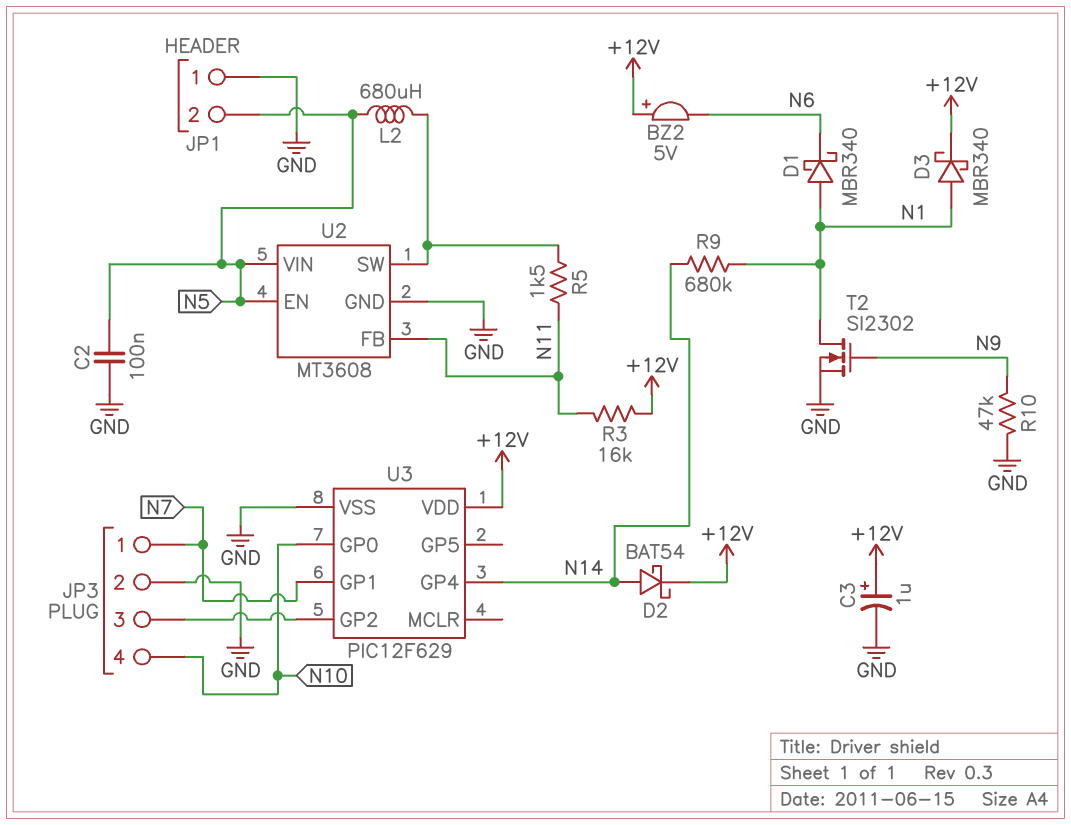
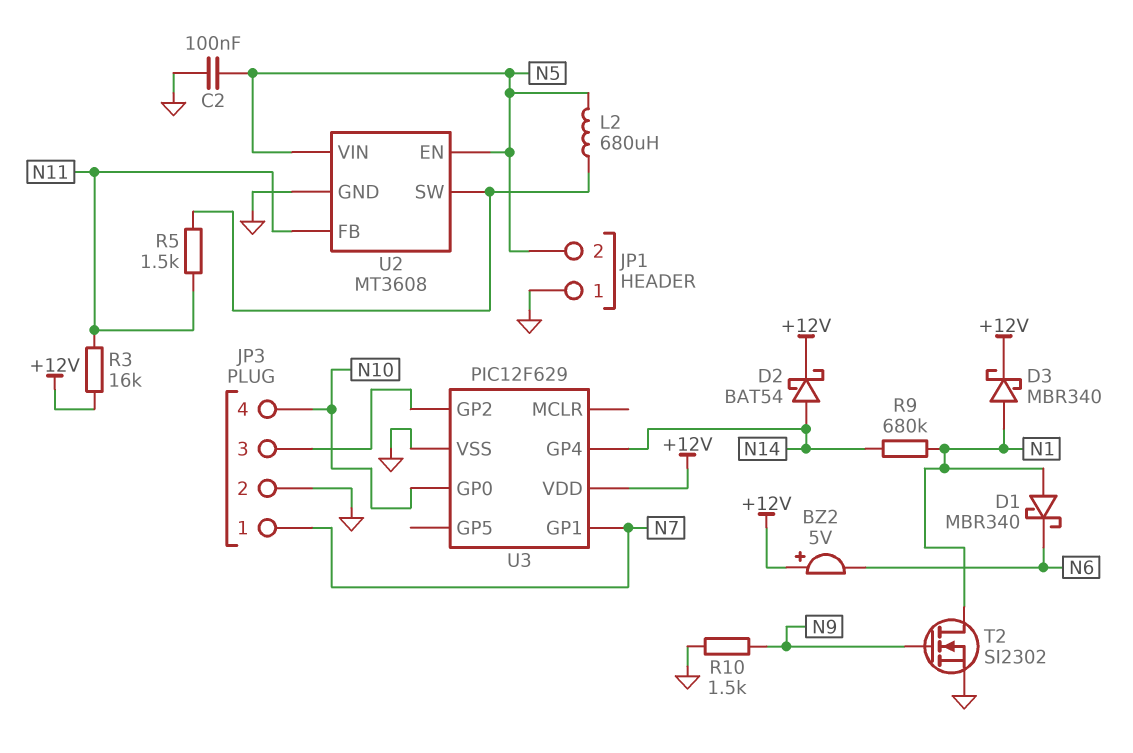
C3: 1uF (plus +12V, minus GND) -> none
R10: 47k (GND, N9) -> 1.5k (GND, N9)

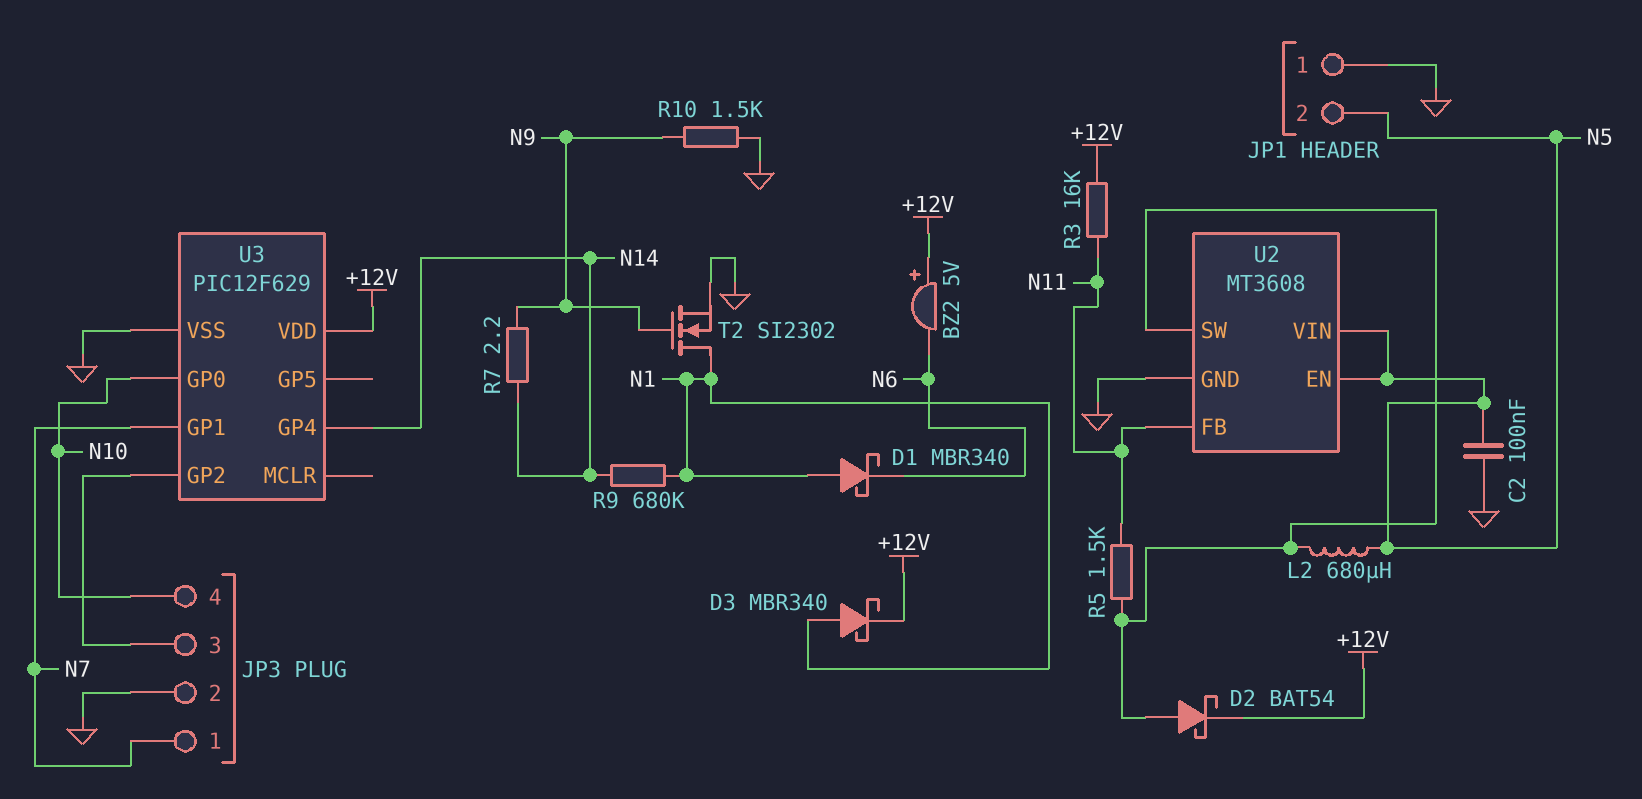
D2: schottky BAT54 (A N14, K +12V) -> schottky BAT54 (A U2/SW, K +12V)
R7: none -> 2.2 (N9, N14)

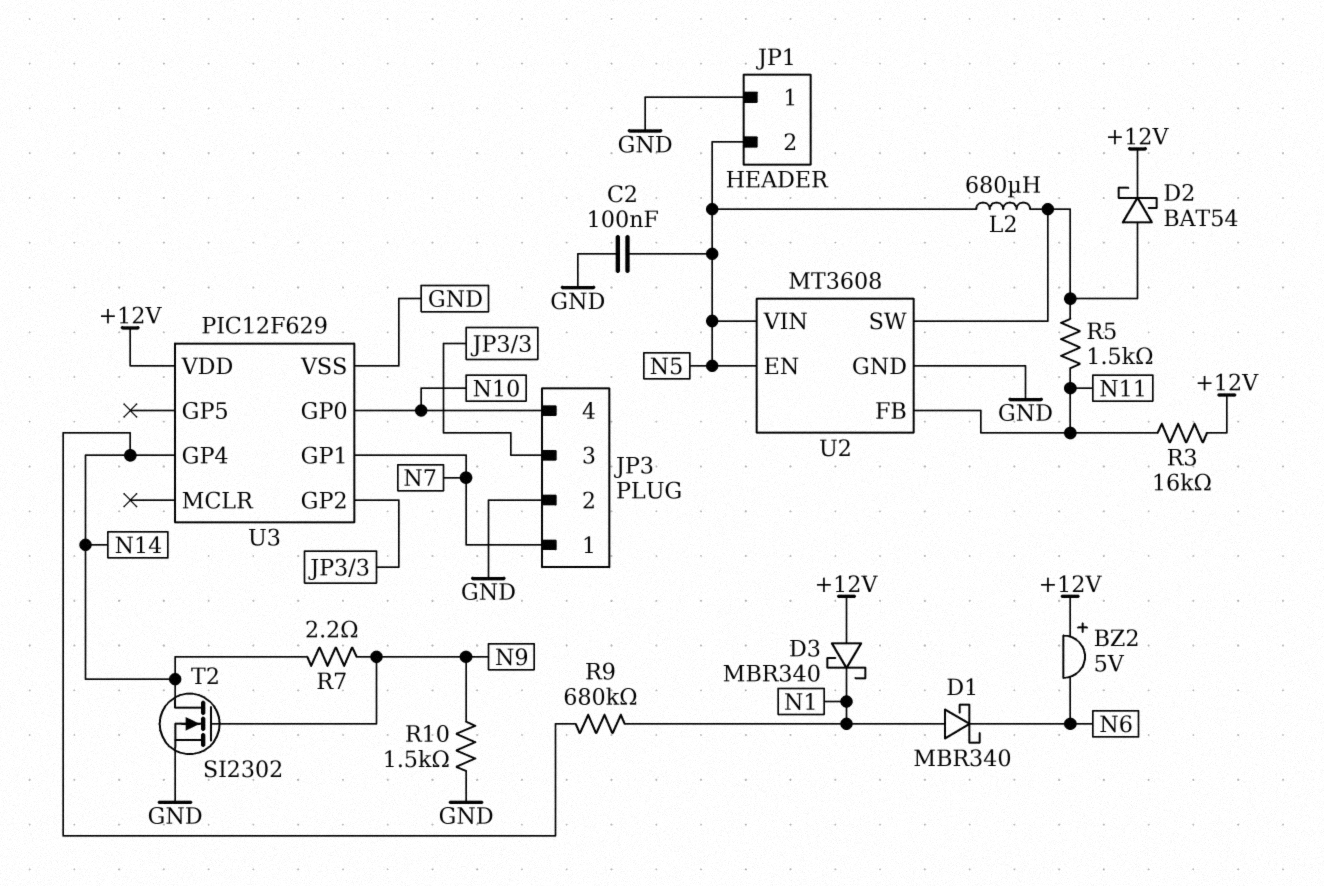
D3: schottky MBR340 (A N1, K +12V) -> schottky MBR340 (A +12V, K N1)
T2: NMOS SI2302 (G N9, D N1, S GND) -> NMOS SI2302 (G N9, D N14, S GND)

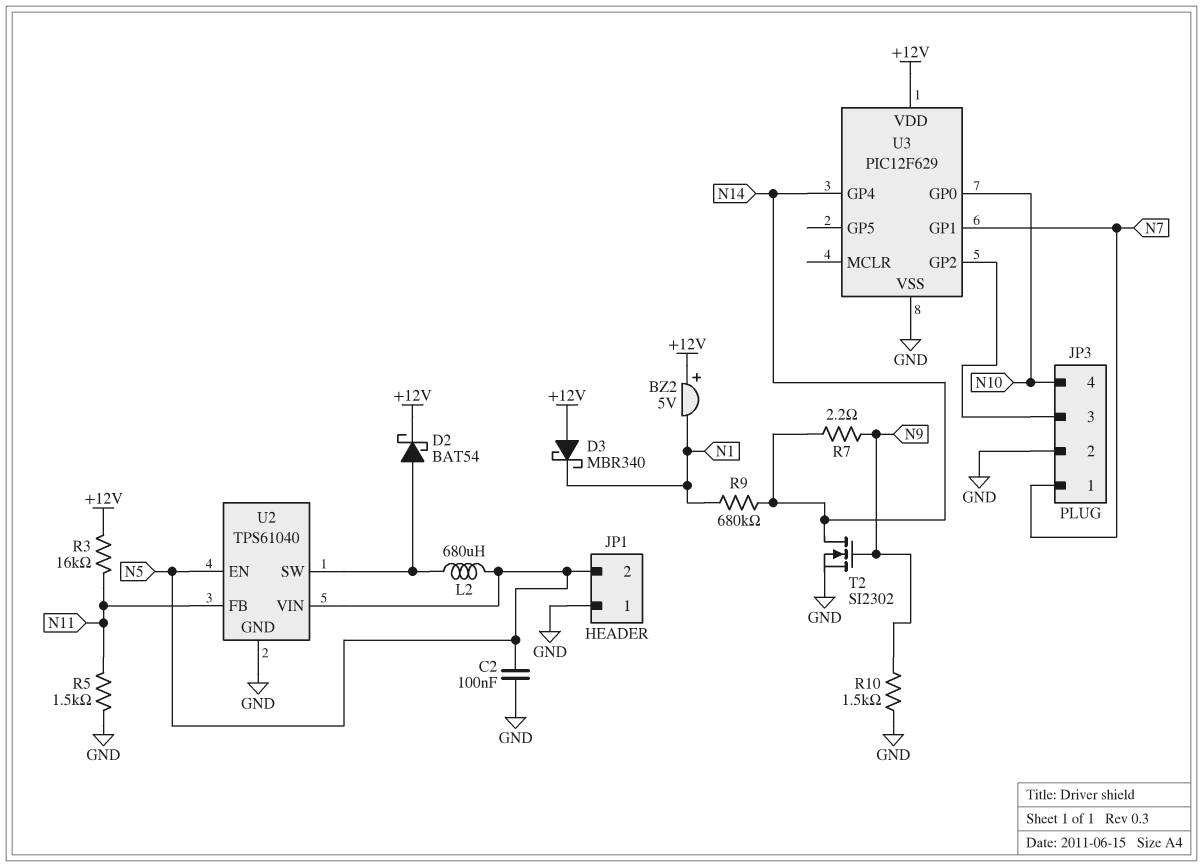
BZ2: buzzer 5V (plus +12V, minus N6) -> buzzer 5V (plus +12V, minus N1)
D1: schottky MBR340 (A N1, K N6) -> none
R5: 1.5k (N11, U2/SW) -> 1.5k (GND, N11)
U2: MT3608 -> TPS61040

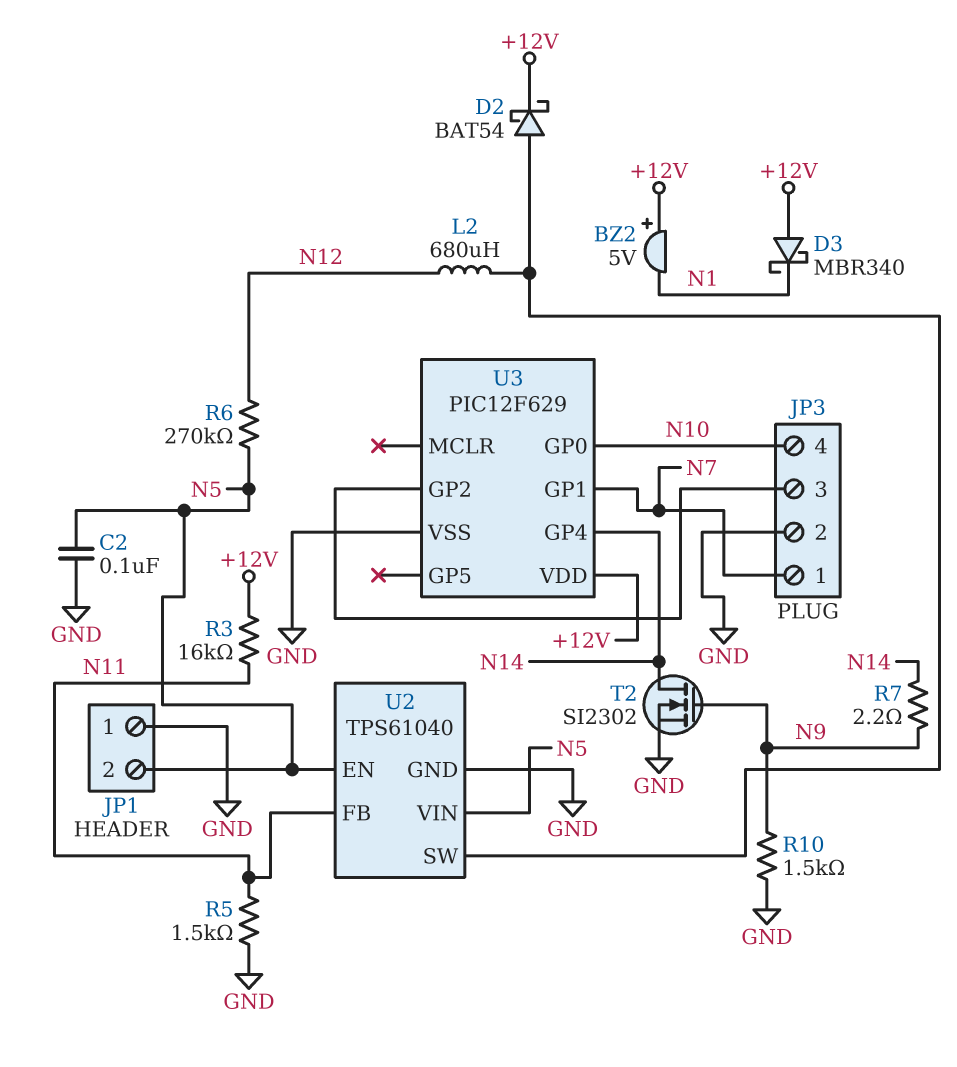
L2: 680uH (N5, U2/SW) -> 680uH (N12, U2/SW)
R6: none -> 270k (N5, N12)
R9: 680k (N1, N14) -> none

